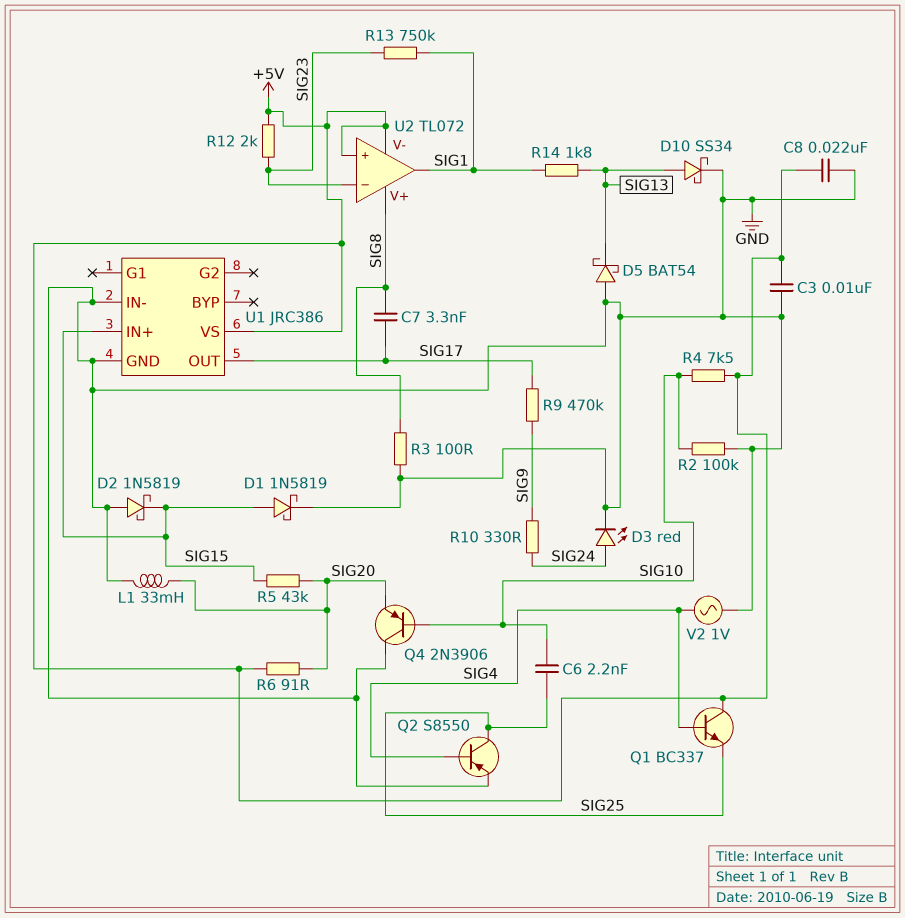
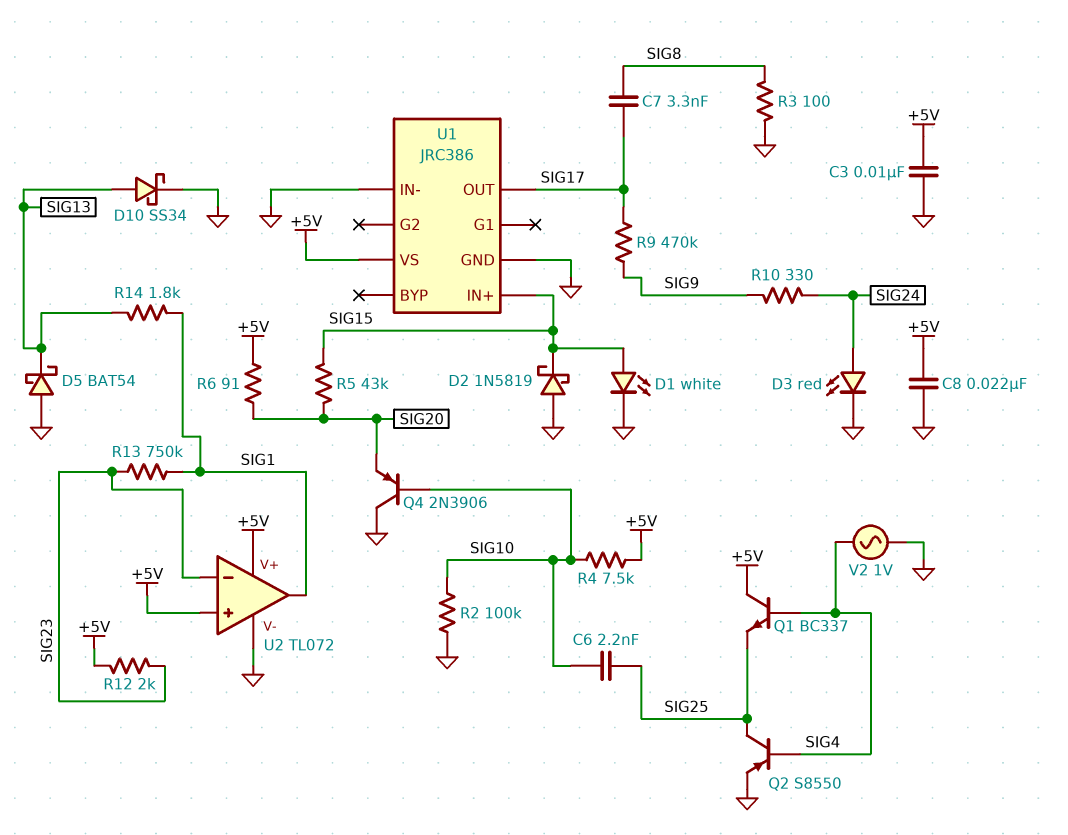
D1: schottky 1N5819 (A SIG15, K GND) -> LED white (A SIG15, K GND)
L1: 33mH (GND, SIG20) -> none
U2 pin V+: SIG8 -> +5V
U2 pin V-: +5V -> GND

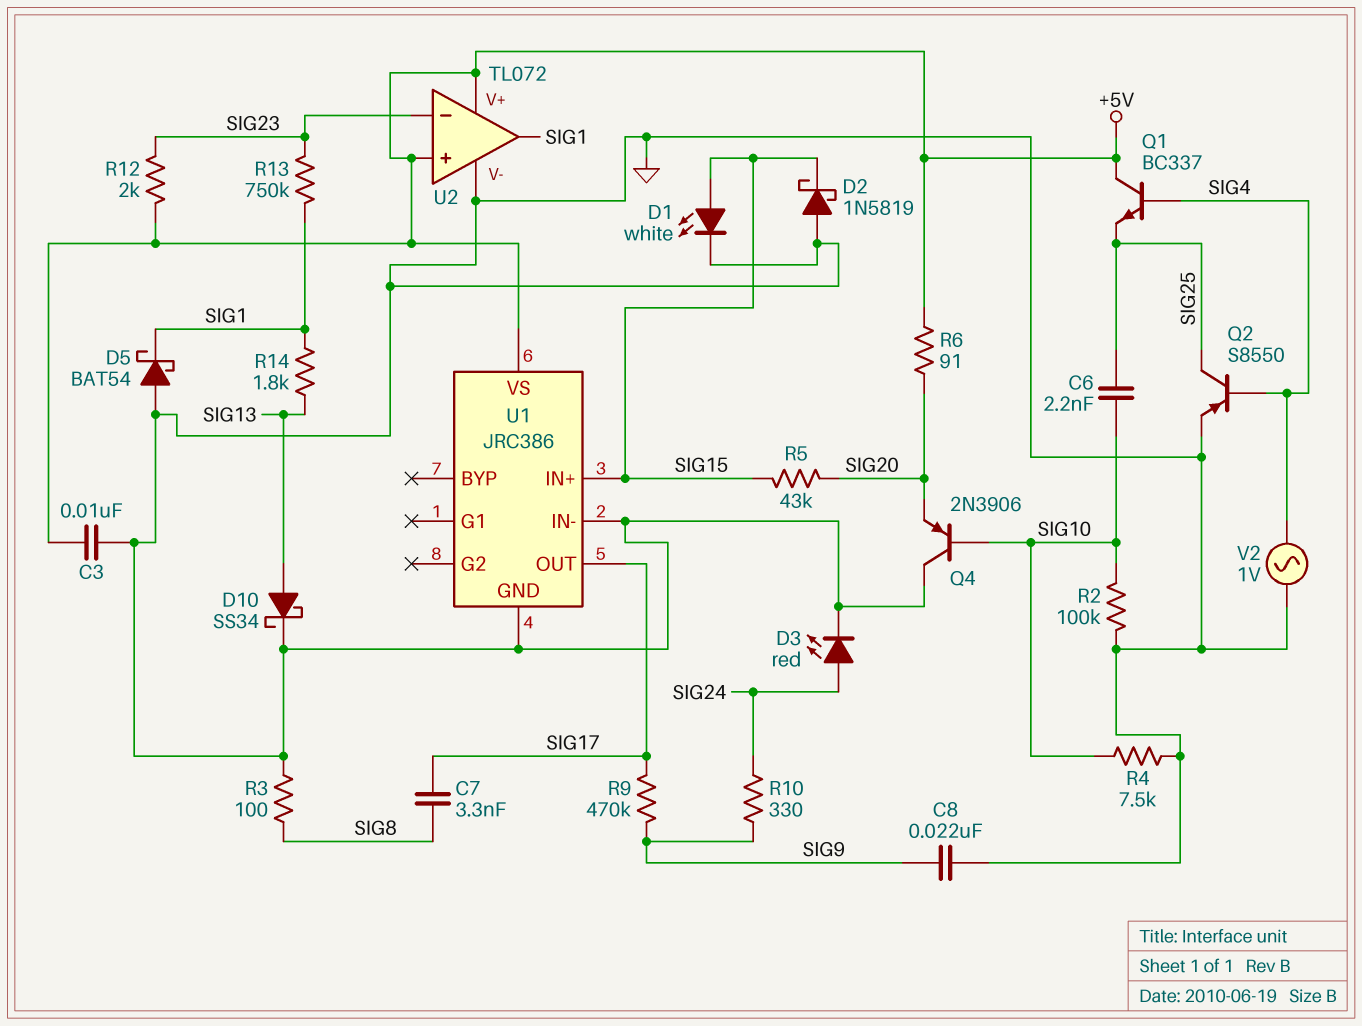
C8: 22nF (+5V, GND) -> 22nF (GND, SIG9)
D5: schottky BAT54 (A GND, K SIG13) -> schottky BAT54 (A GND, K SIG1)
R4: 7.5k (+5V, SIG10) -> 7.5k (GND, SIG10)

